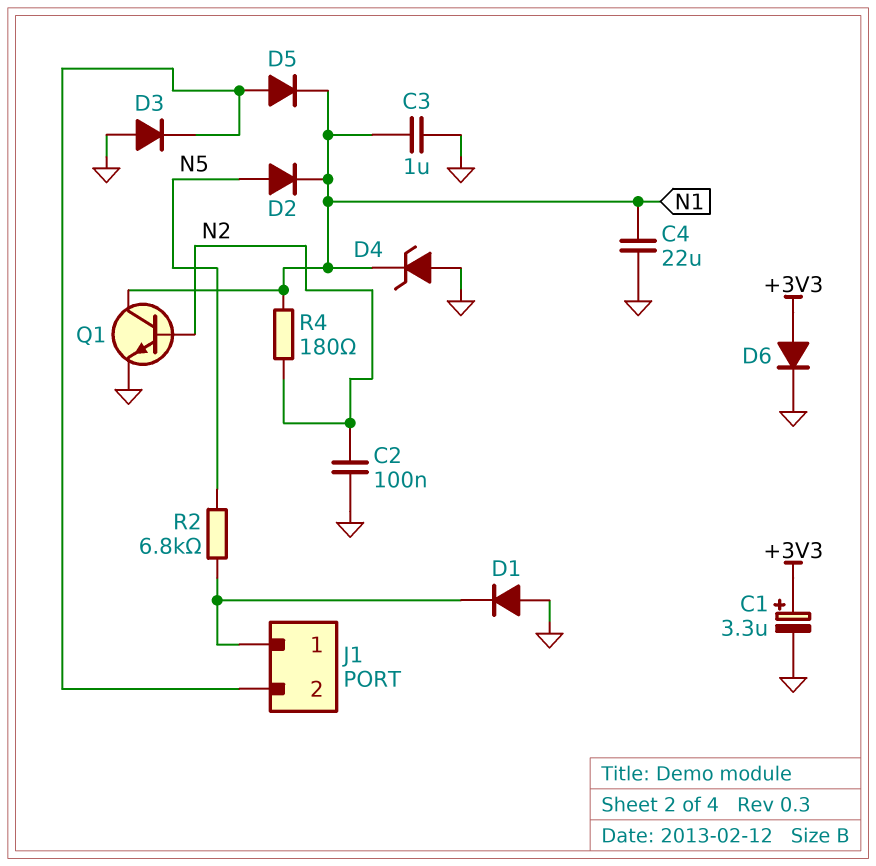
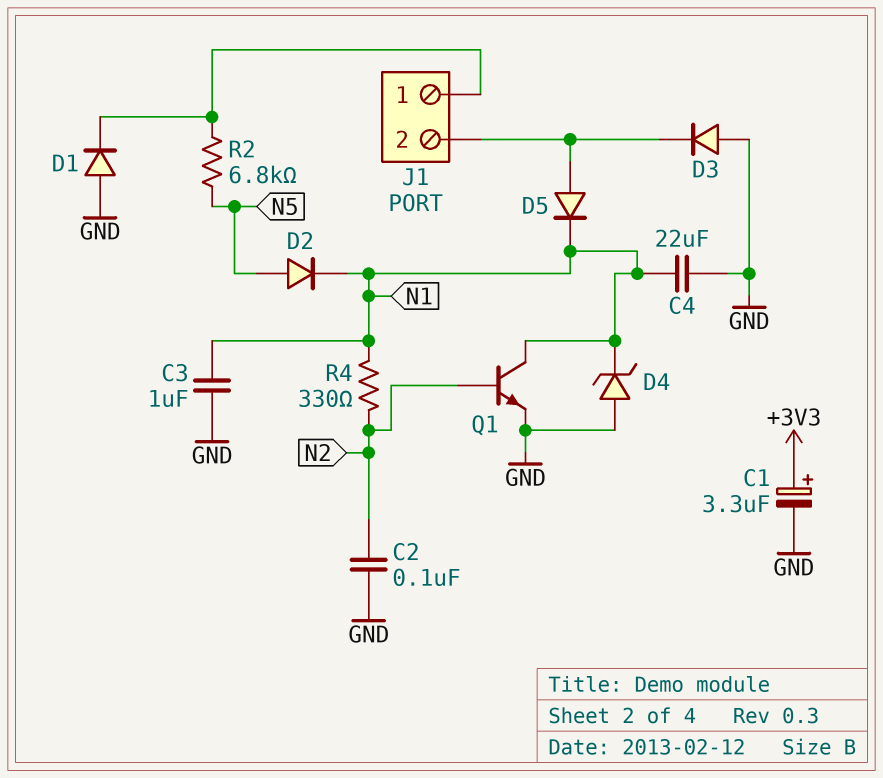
D6: diode (A +3V3, K GND) -> none
R4: 180 (N1, N2) -> 330 (N1, N2)

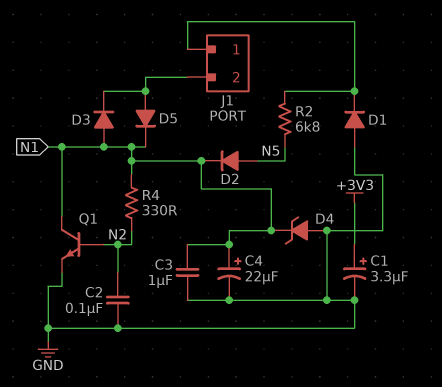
C4: 22uF (GND, N1) -> 22uF (plus N1, minus GND)
D3: diode (A GND, K J1/2) -> diode (A N1, K J1/2)

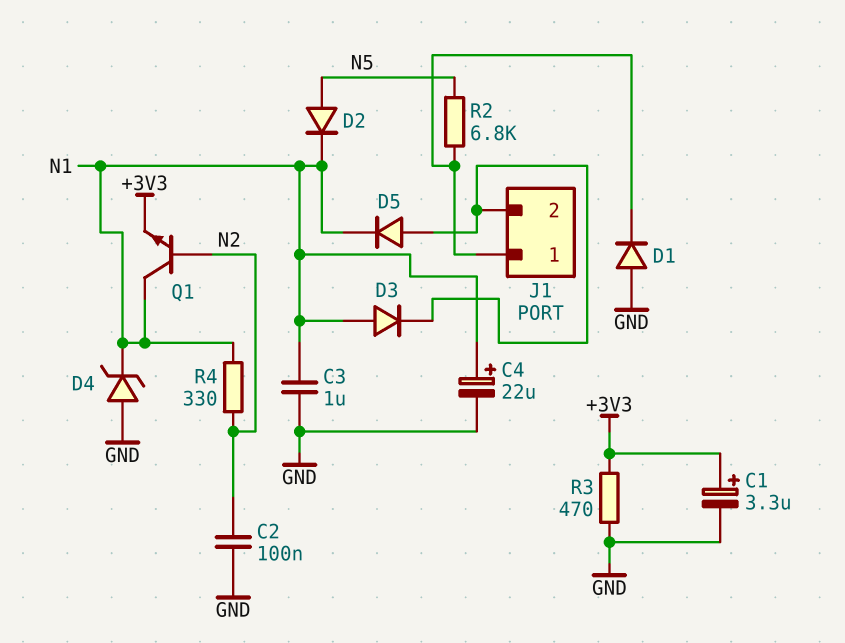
Q1: NPN (B N2, C N1, E GND) -> NPN (B N2, C N1, E +3V3)
R3: none -> 470 (+3V3, GND)

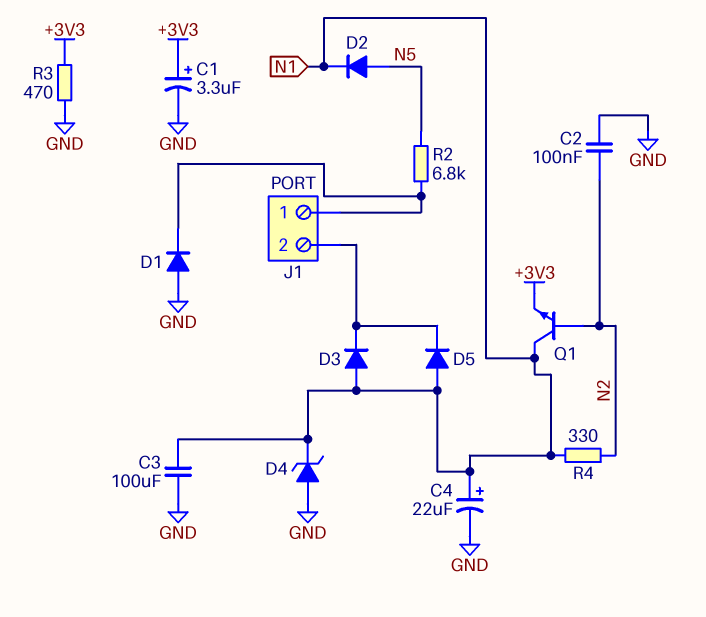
C3: 1uF (GND, N1) -> 100uF (GND, N1)
D5: diode (A J1/2, K N1) -> diode (A N1, K J1/2)

